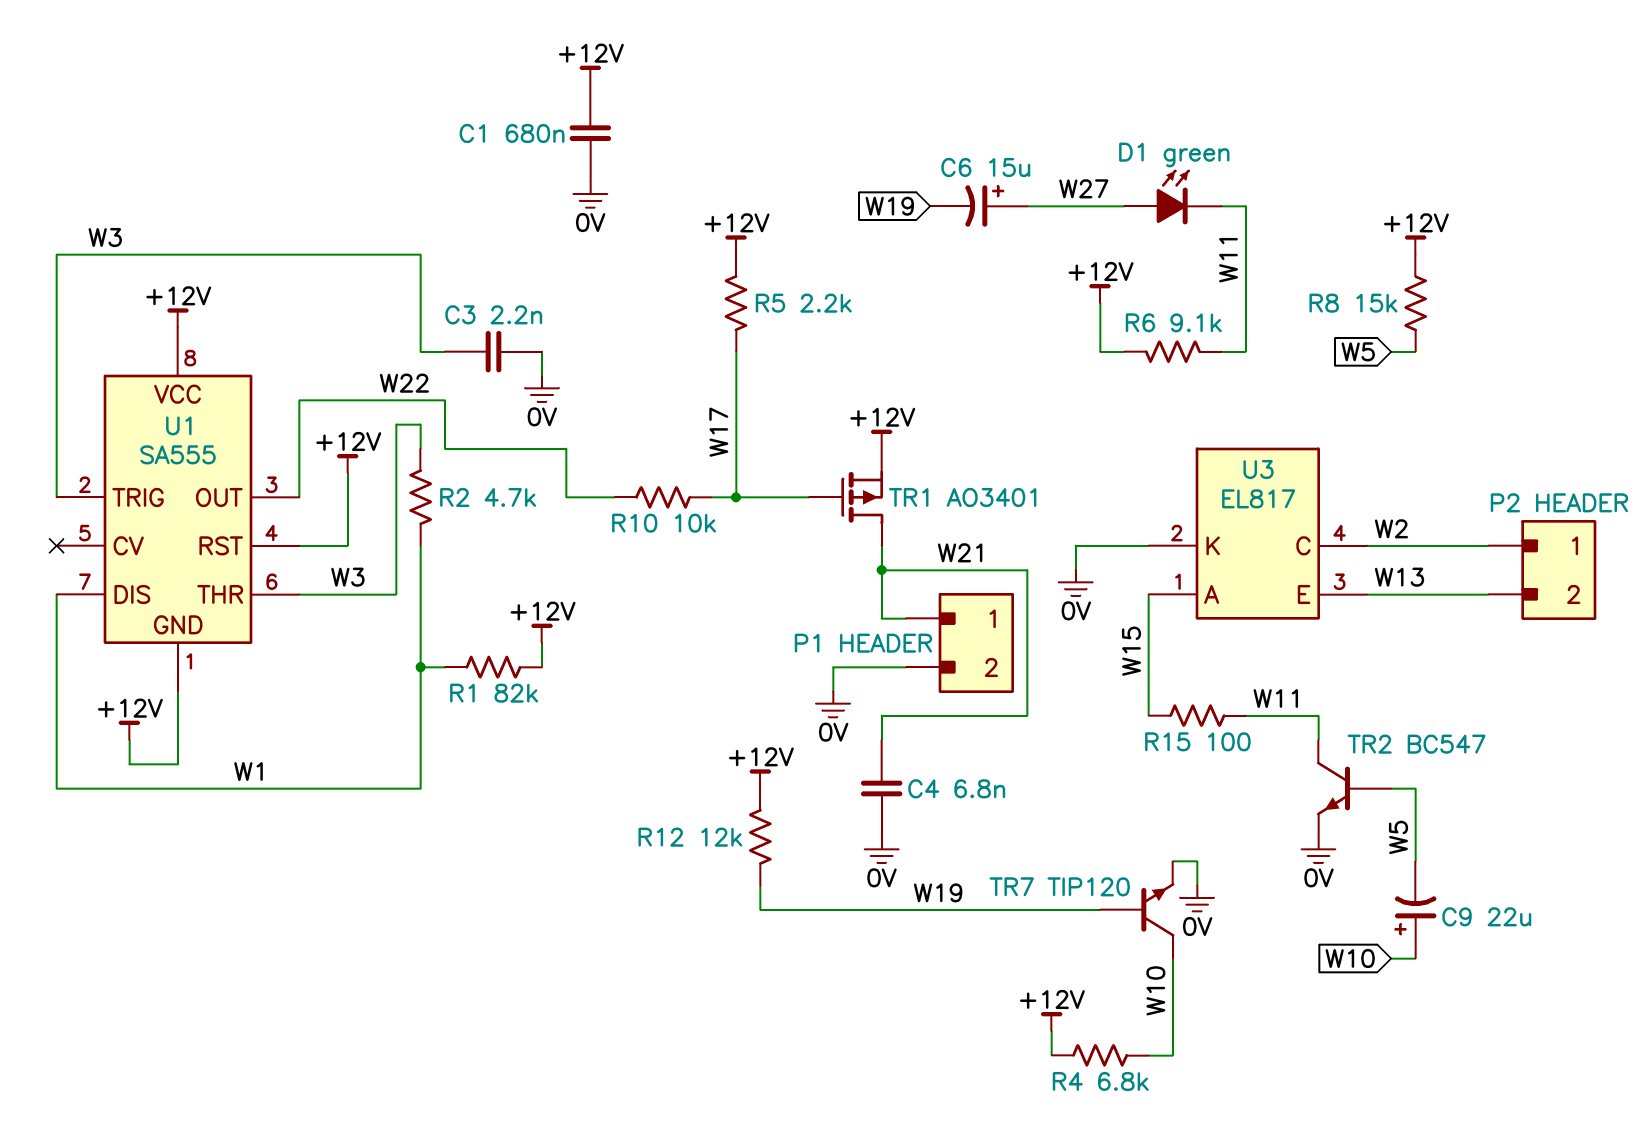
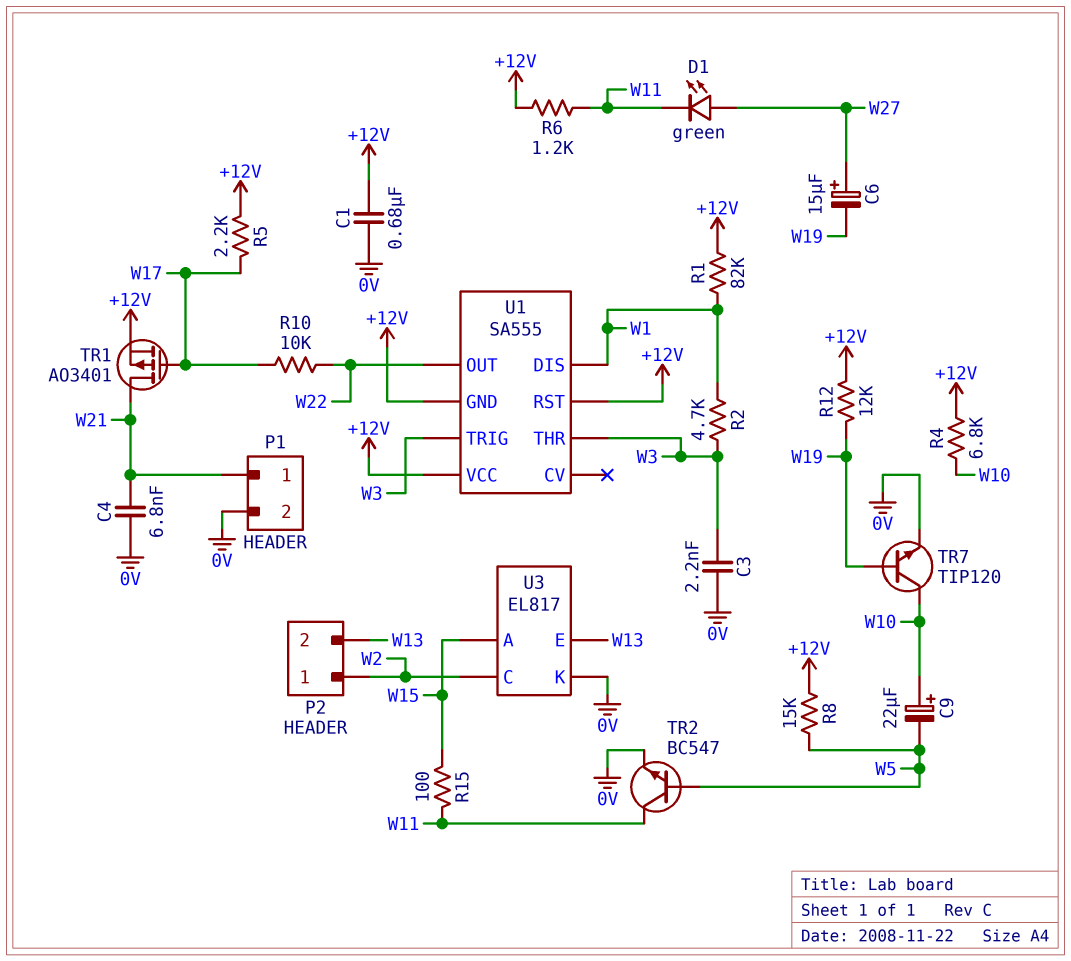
R6: 9.1k (+12V, W11) -> 1.2k (+12V, W11)

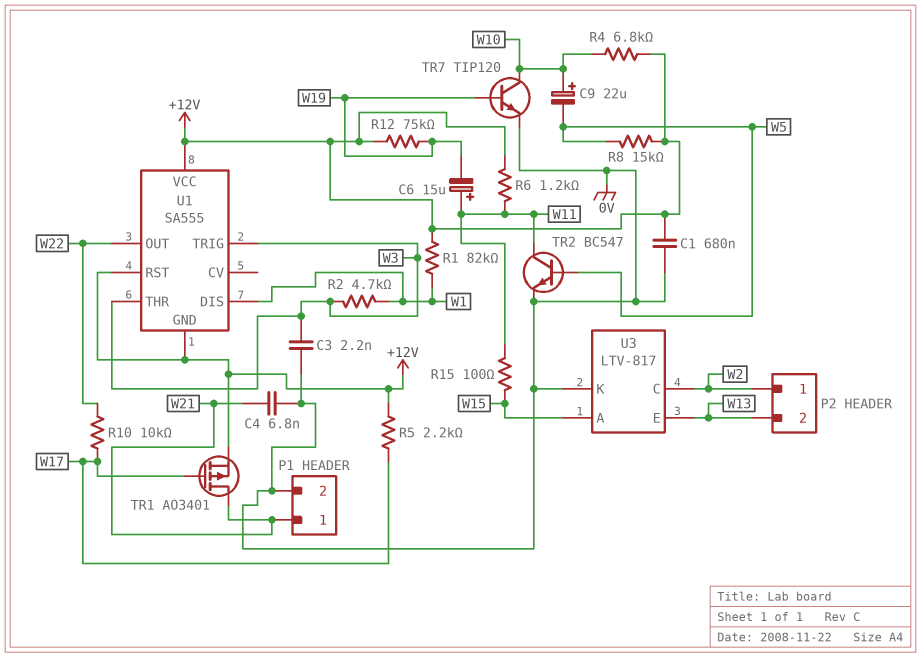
C6: 15uF (plus W27, minus W19) -> 15uF (plus W11, minus W19)
D1: LED green (A W27, K W11) -> none
R12: 12k (+12V, W19) -> 75k (+12V, W19)
U3: EL817 -> LTV-817

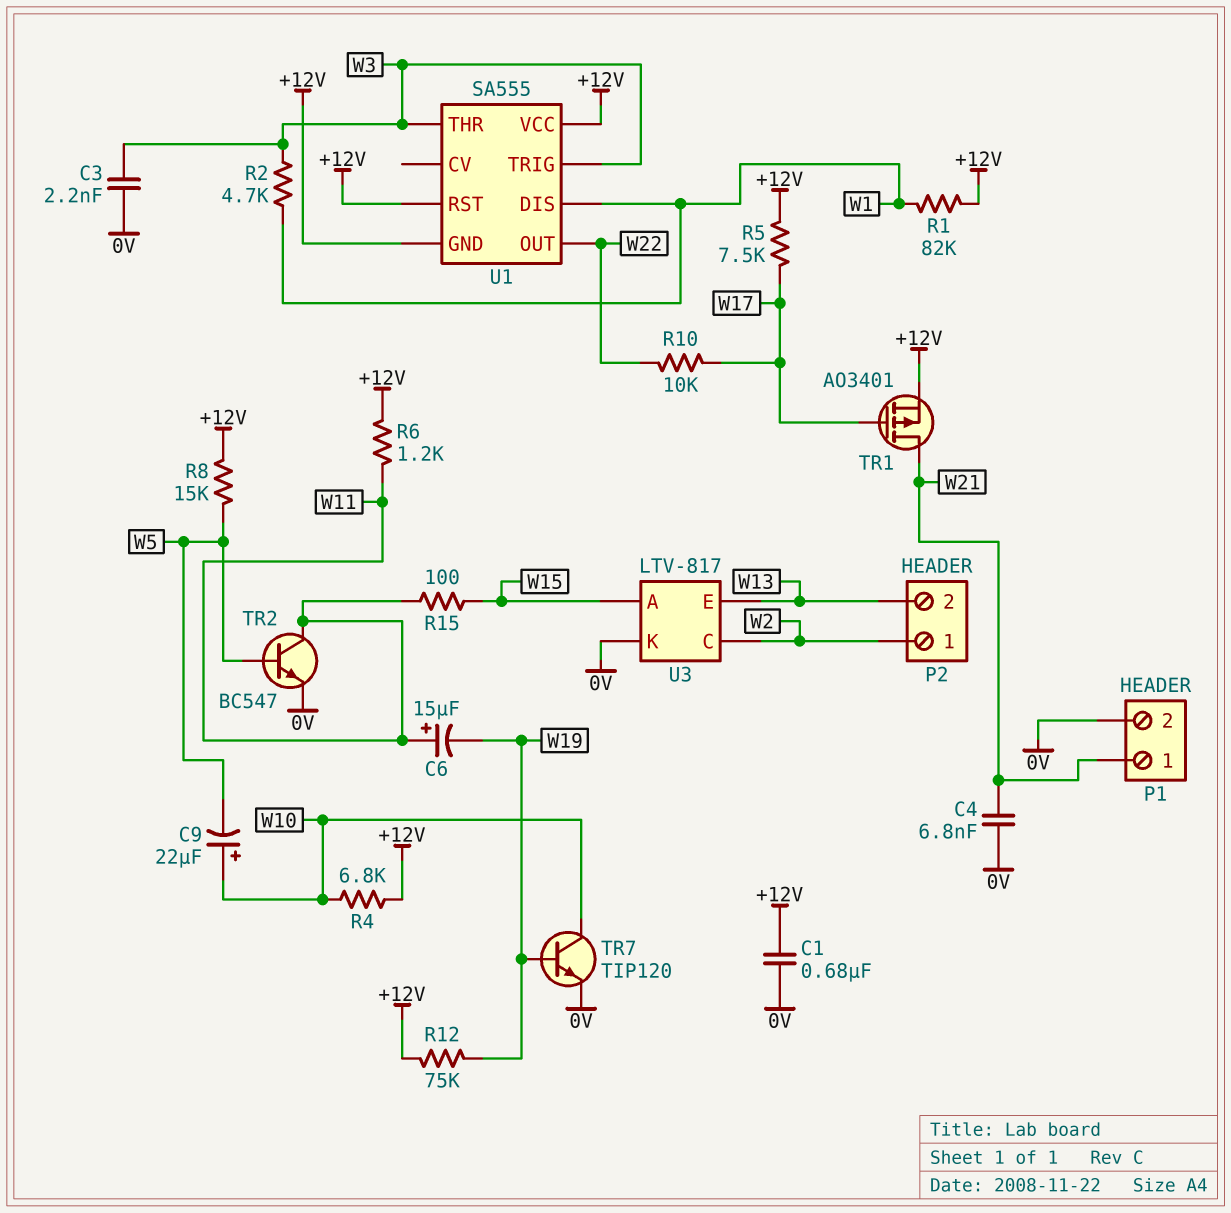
R5: 2.2k (+12V, W17) -> 7.5k (+12V, W17)

